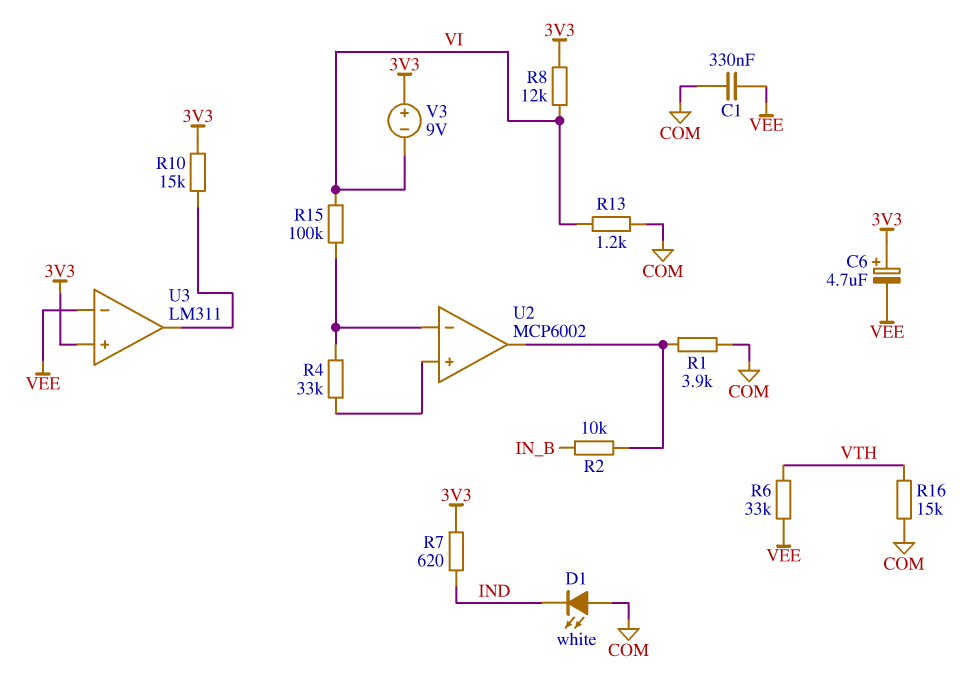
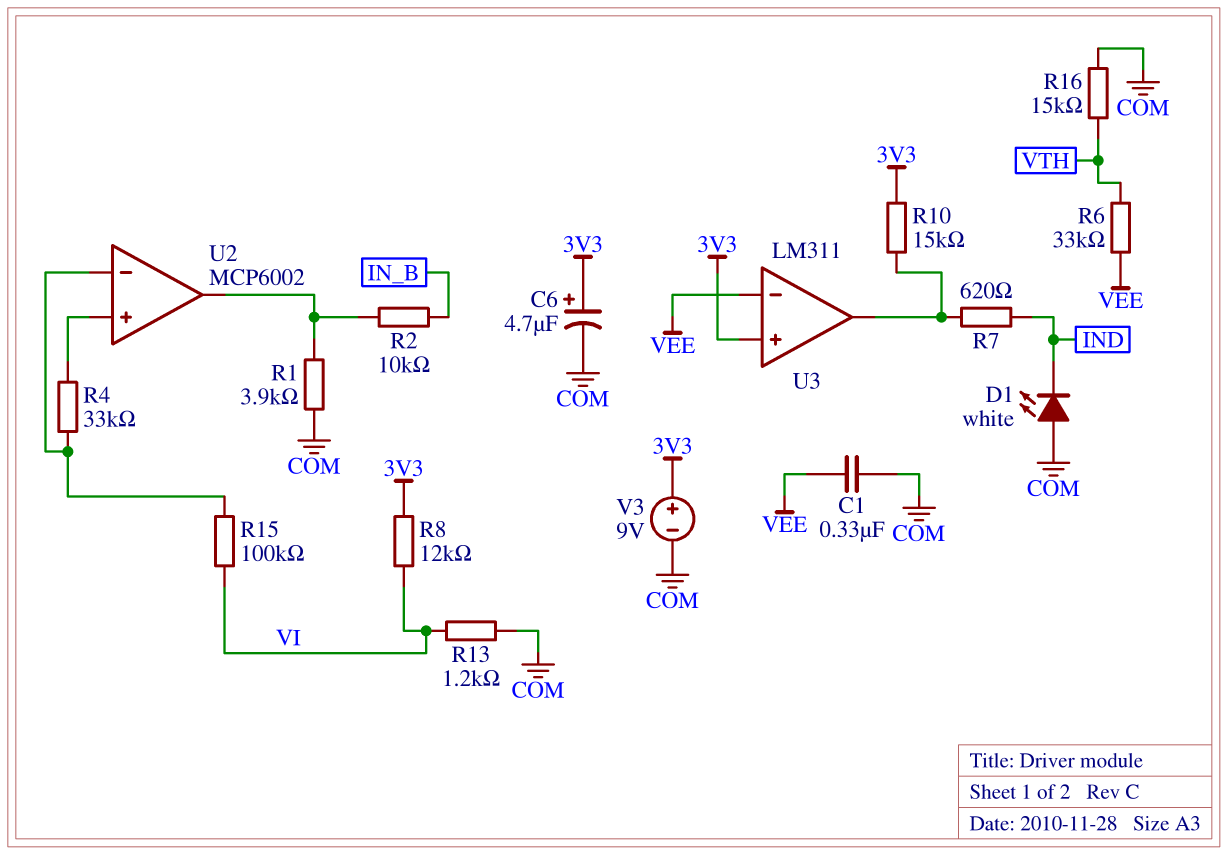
C6: 4.7uF (plus 3V3, minus VEE) -> 4.7uF (plus 3V3, minus COM)
R7: 620 (3V3, IND) -> 620 (IND, U3/out)
V3: 9V (plus 3V3, minus VI) -> 9V (plus 3V3, minus COM)

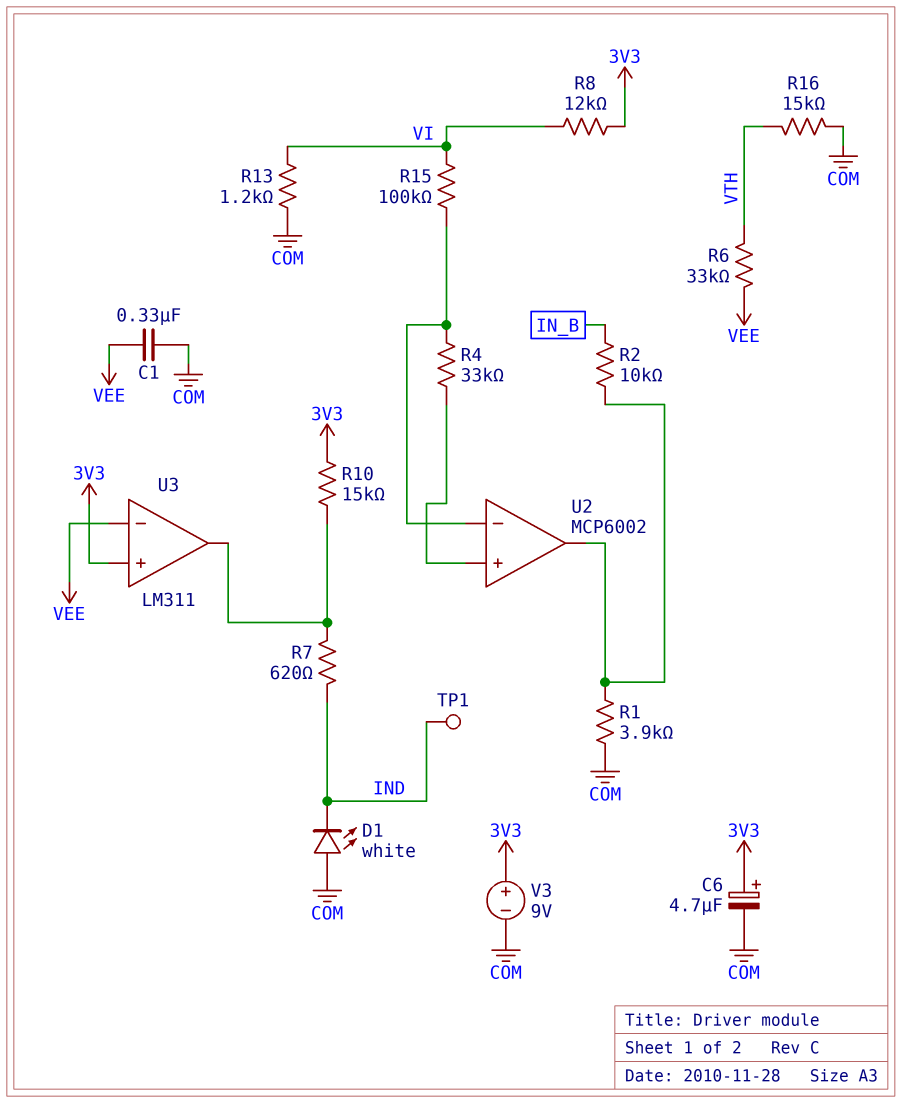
TP1: none -> test point (IND)

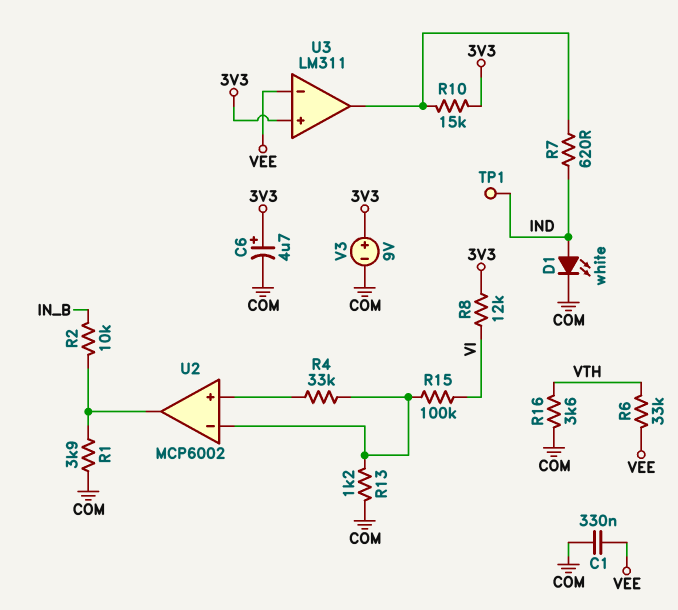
D1: LED white (A COM, K IND) -> LED white (A IND, K COM)
R13: 1.2k (COM, VI) -> 1.2k (COM, U2/in-)
R16: 15k (COM, VTH) -> 3.6k (COM, VTH)

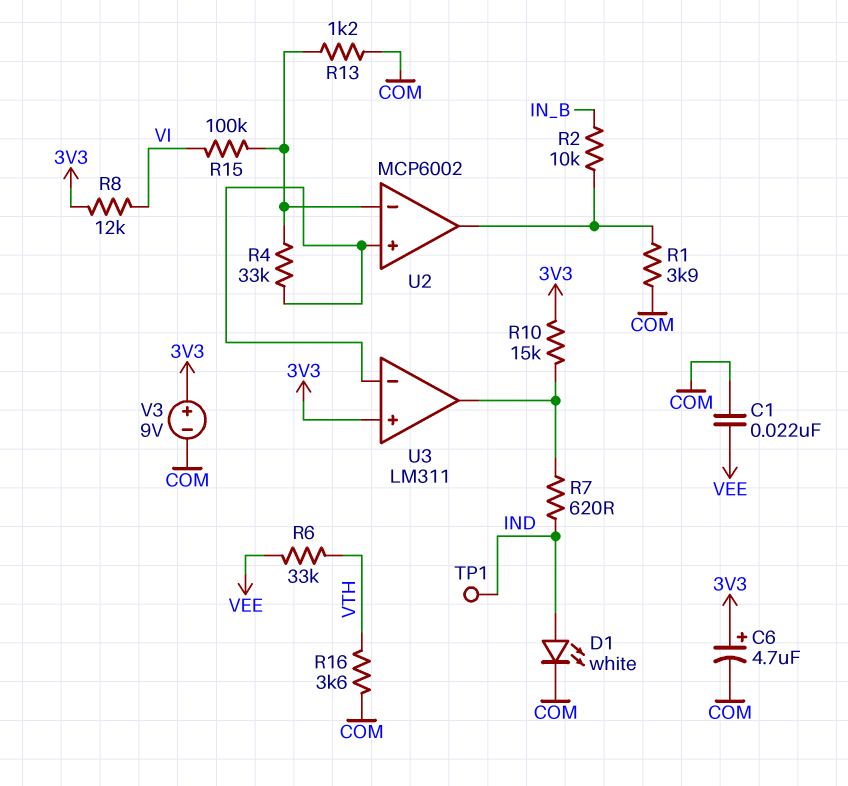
C1: 330nF (COM, VEE) -> 22nF (COM, VEE)
U3 pin in-: VEE -> U2/in+

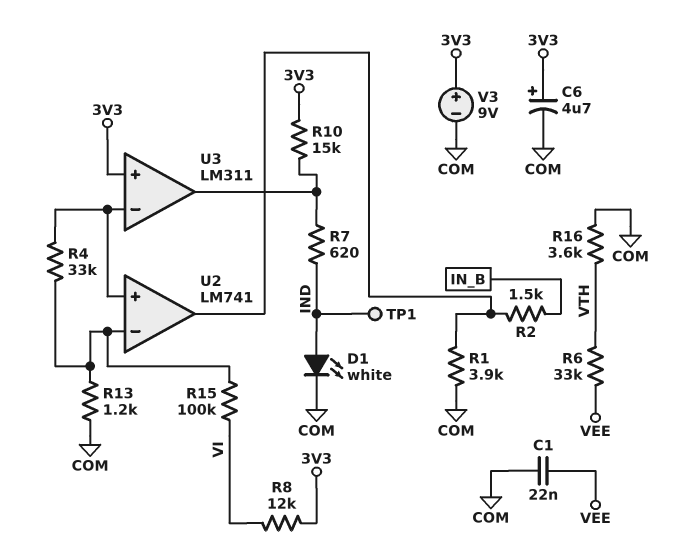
R2: 10k (IN_B, U2/out) -> 1.5k (IN_B, U2/out)
U2: MCP6002 -> LM741

